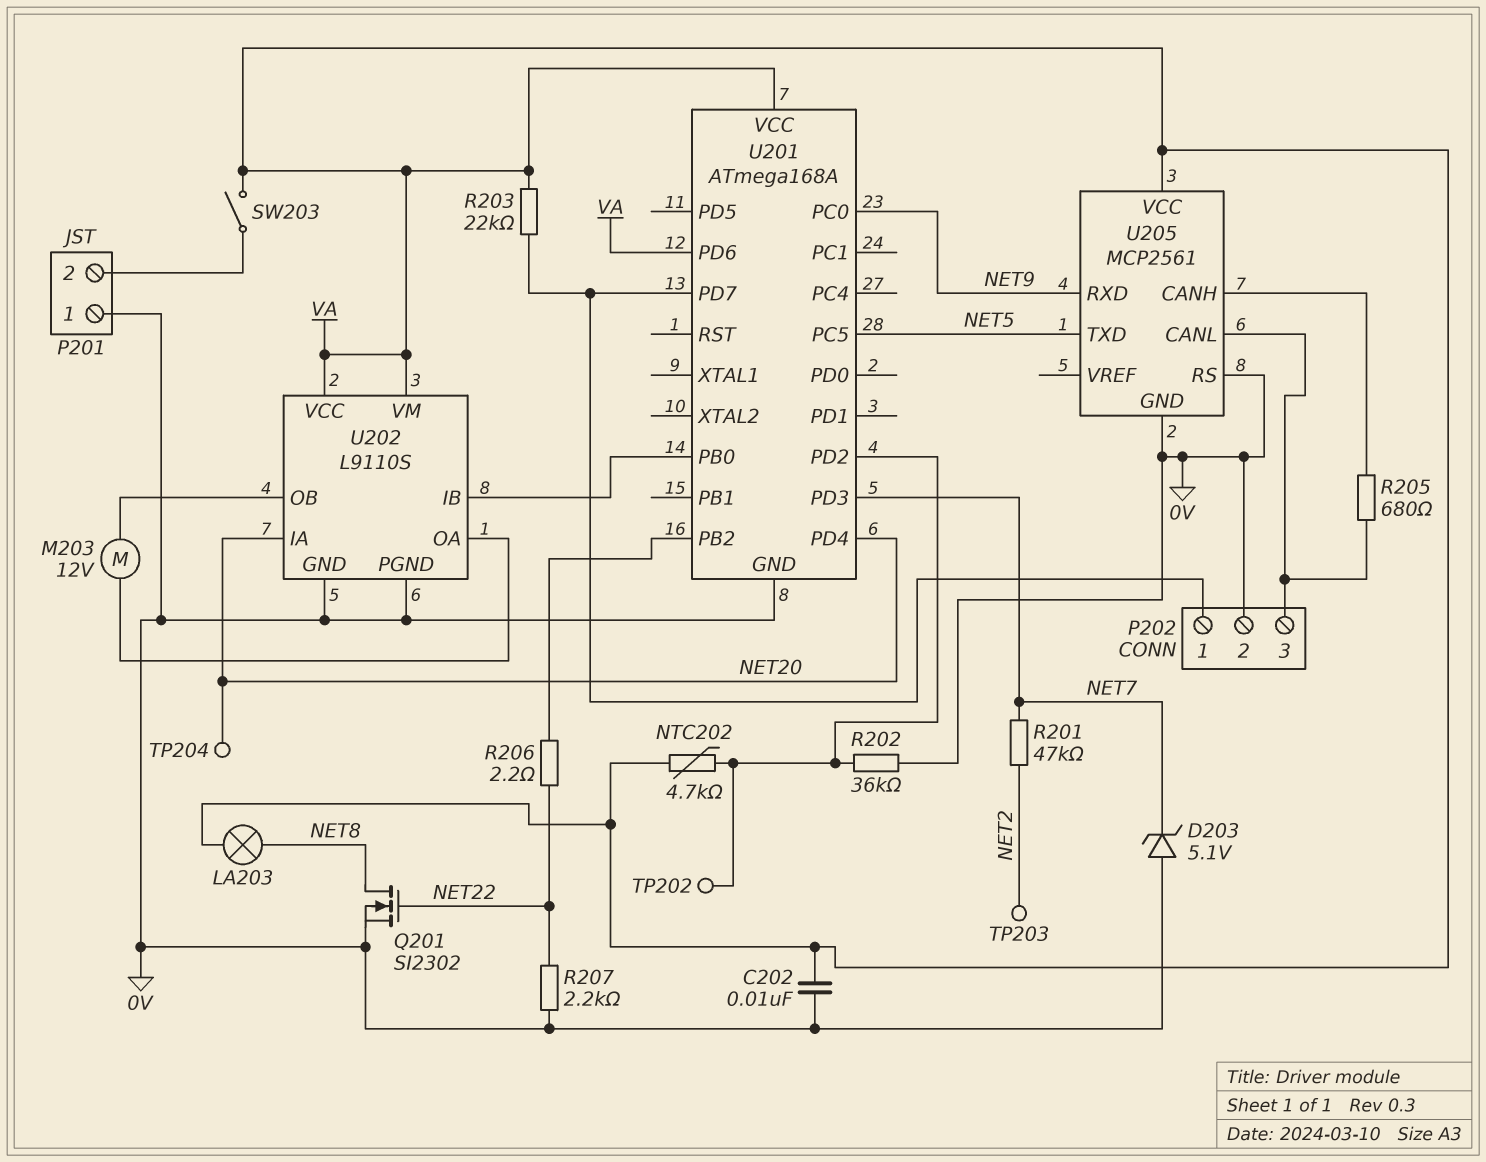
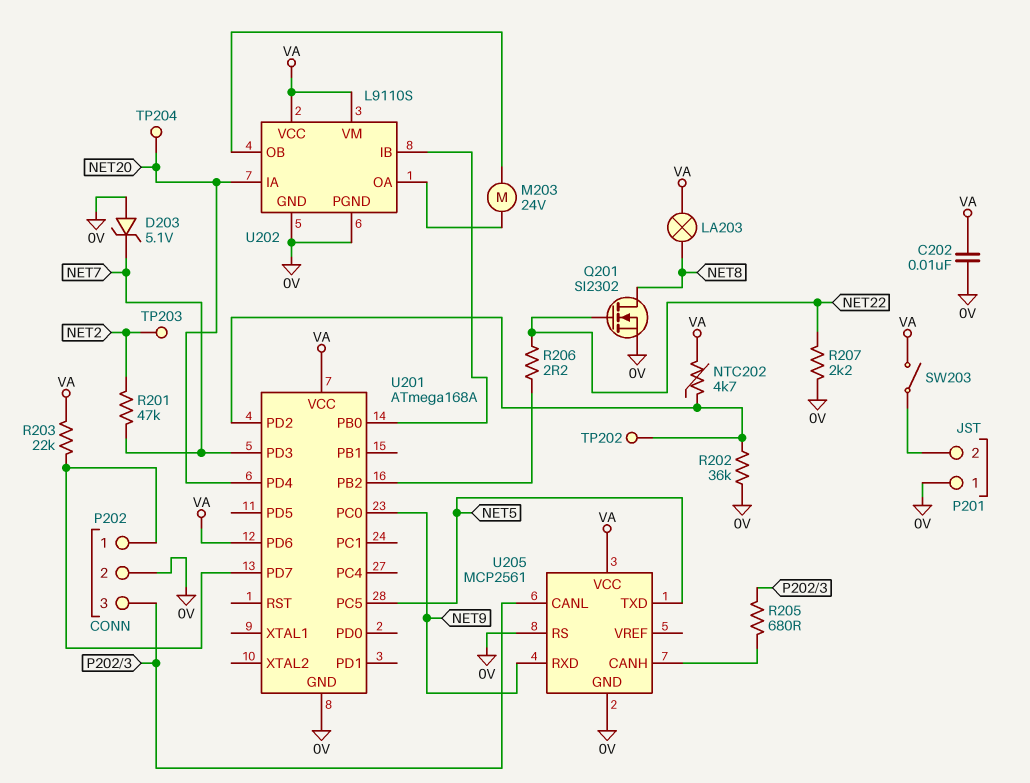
M203: motor 12V (U202/OA, U202/OB) -> motor 24V (U202/OA, U202/OB)

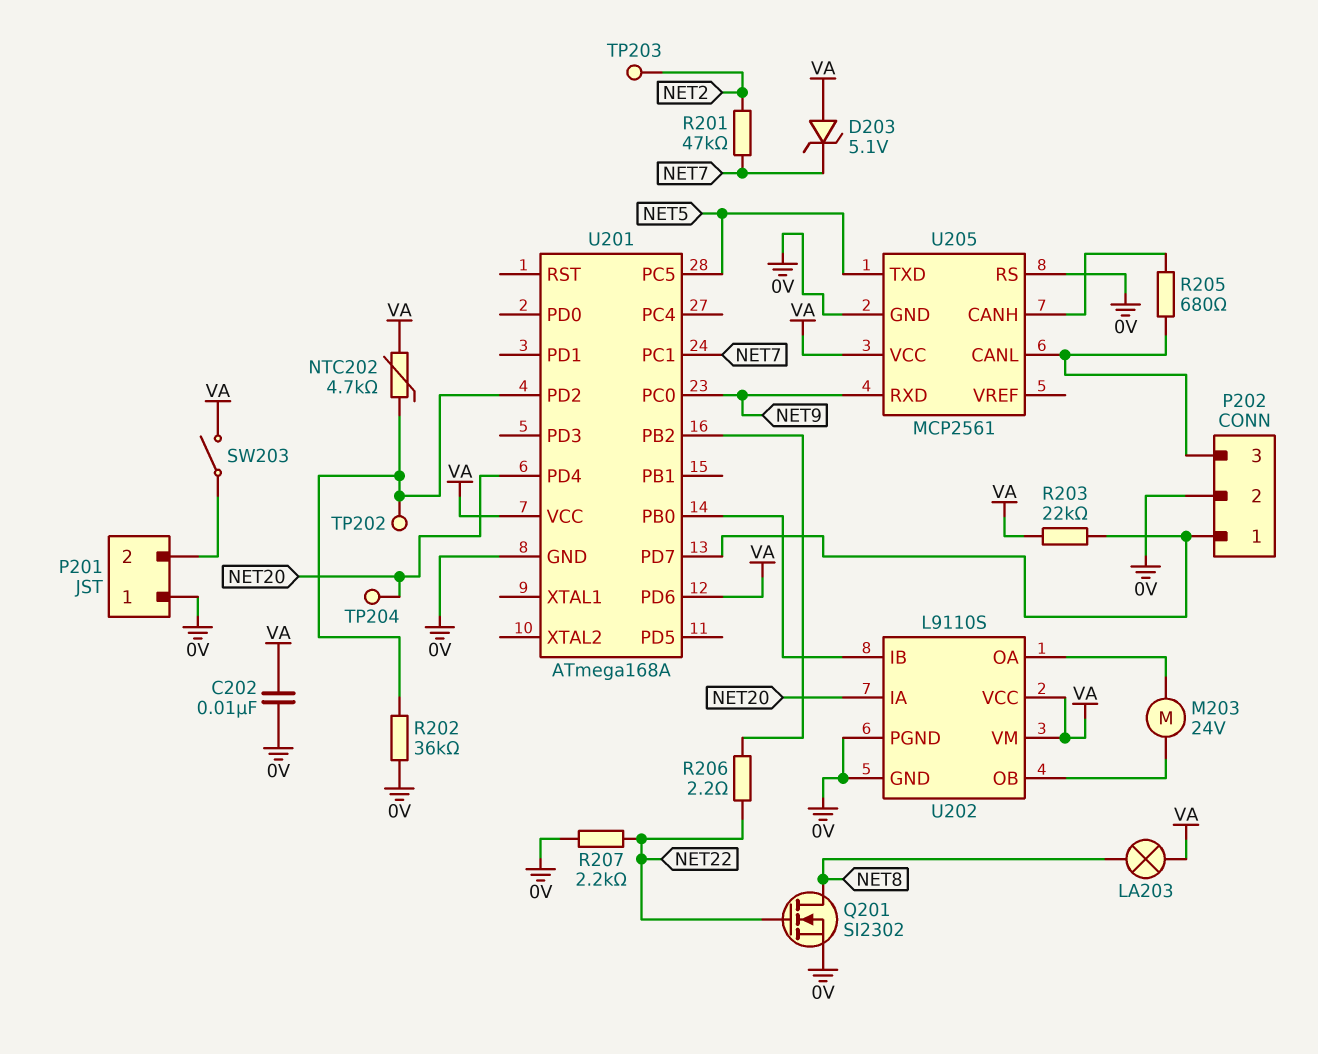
D203: zener 5.1V (A 0V, K NET7) -> zener 5.1V (A VA, K NET7)
U201 pin PC1: none -> NET7
U201 pin PD3: NET7 -> none

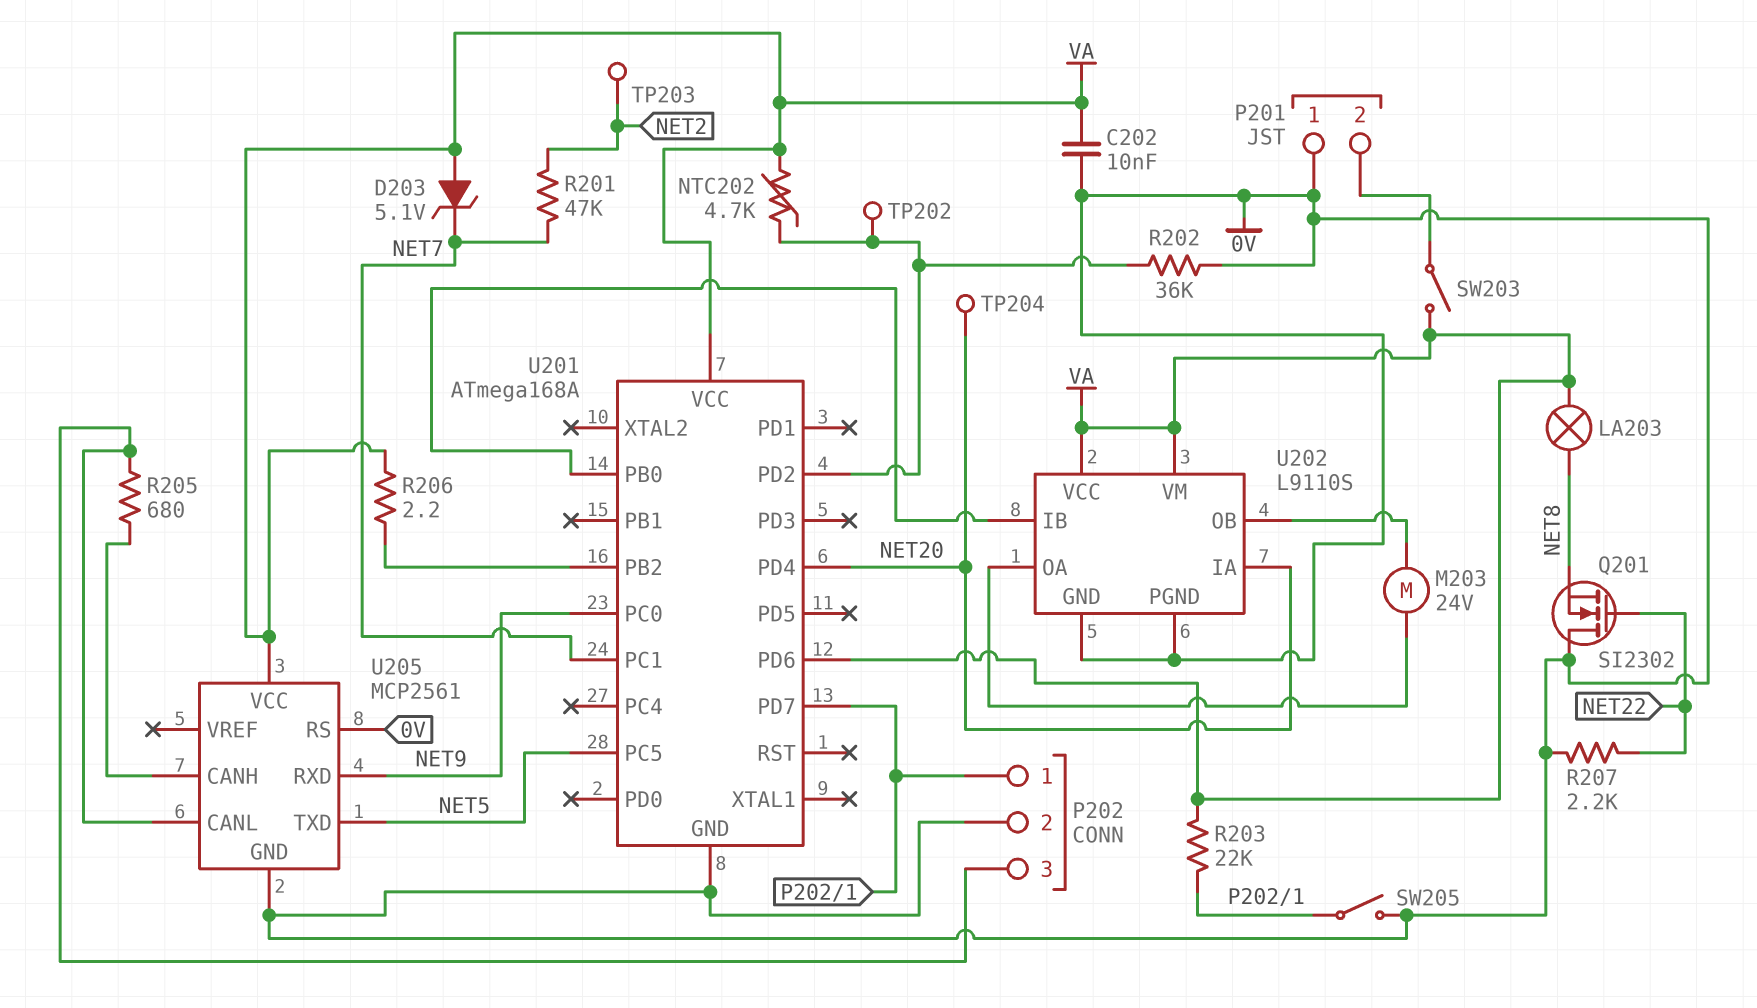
Q201: NMOS SI2302 (G NET22, D NET8, S 0V) -> NMOS SI2302 (G NET22, D 0V, S NET8)
R206: 2.2 (NET22, U201/PB2) -> 2.2 (U201/PB2, VA)
SW205: none -> switch (0V, P202/1)

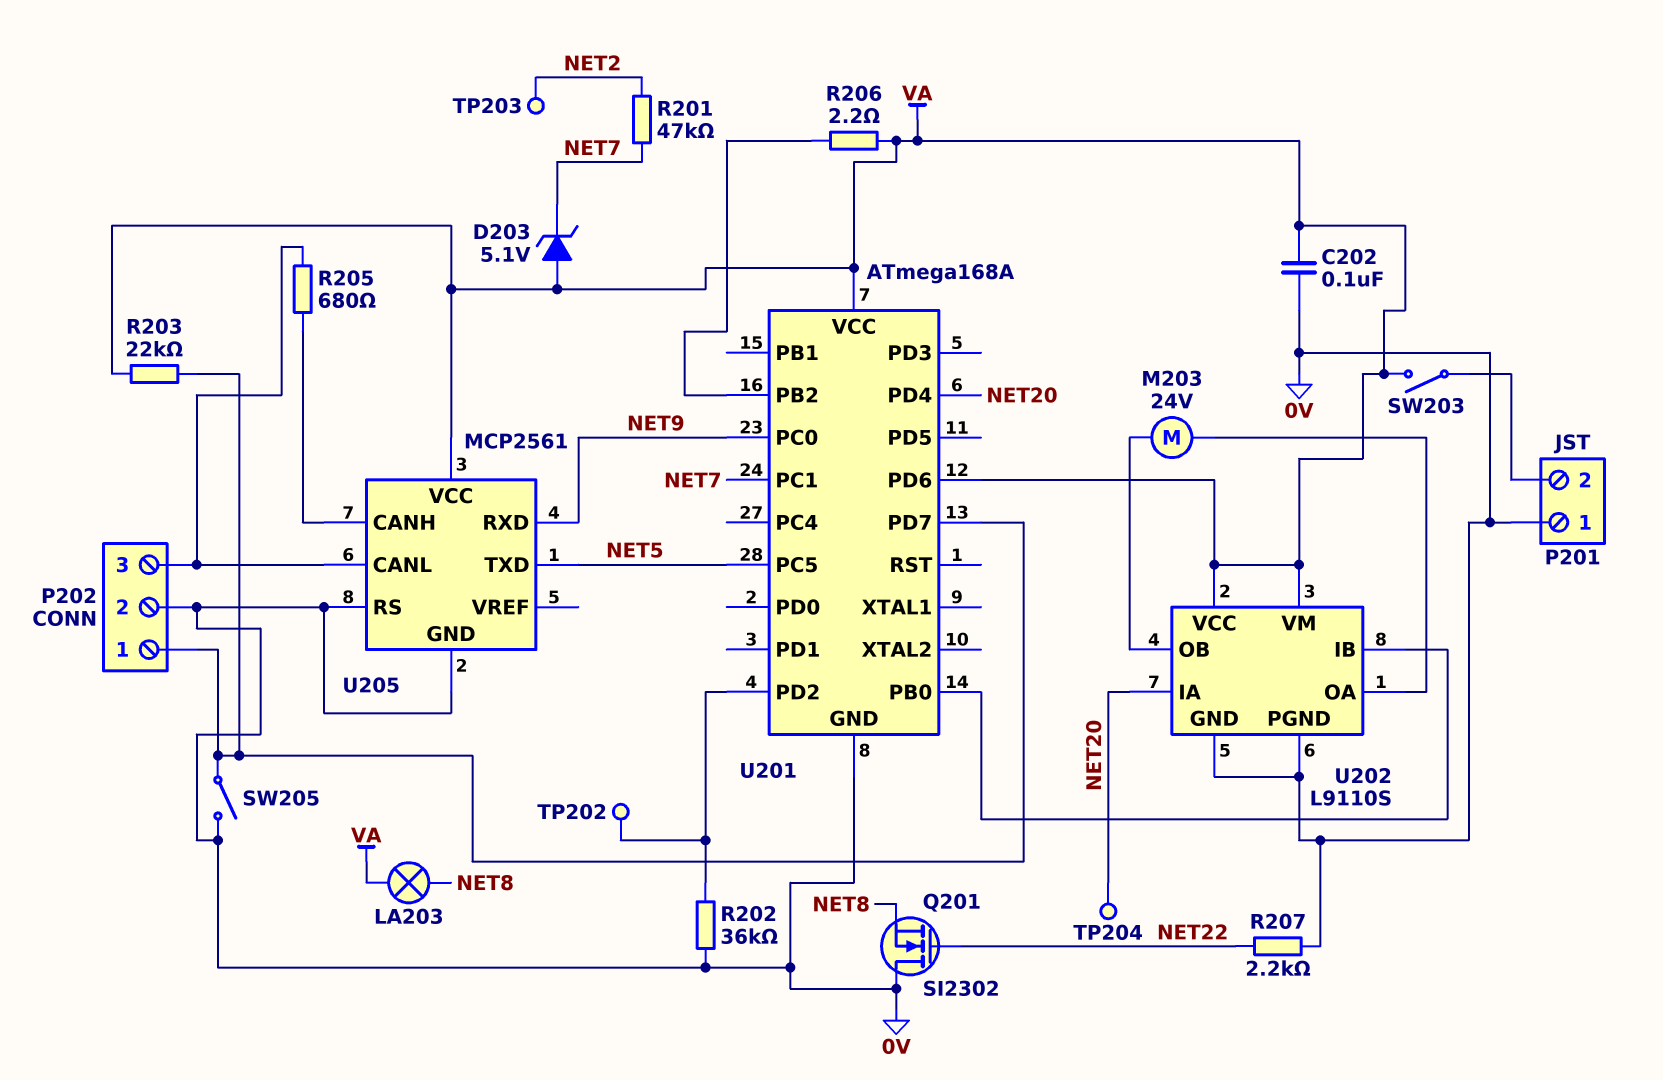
C202: 10nF (0V, VA) -> 100nF (0V, VA)
NTC202: 4.7k (U201/PD2, VA) -> none

